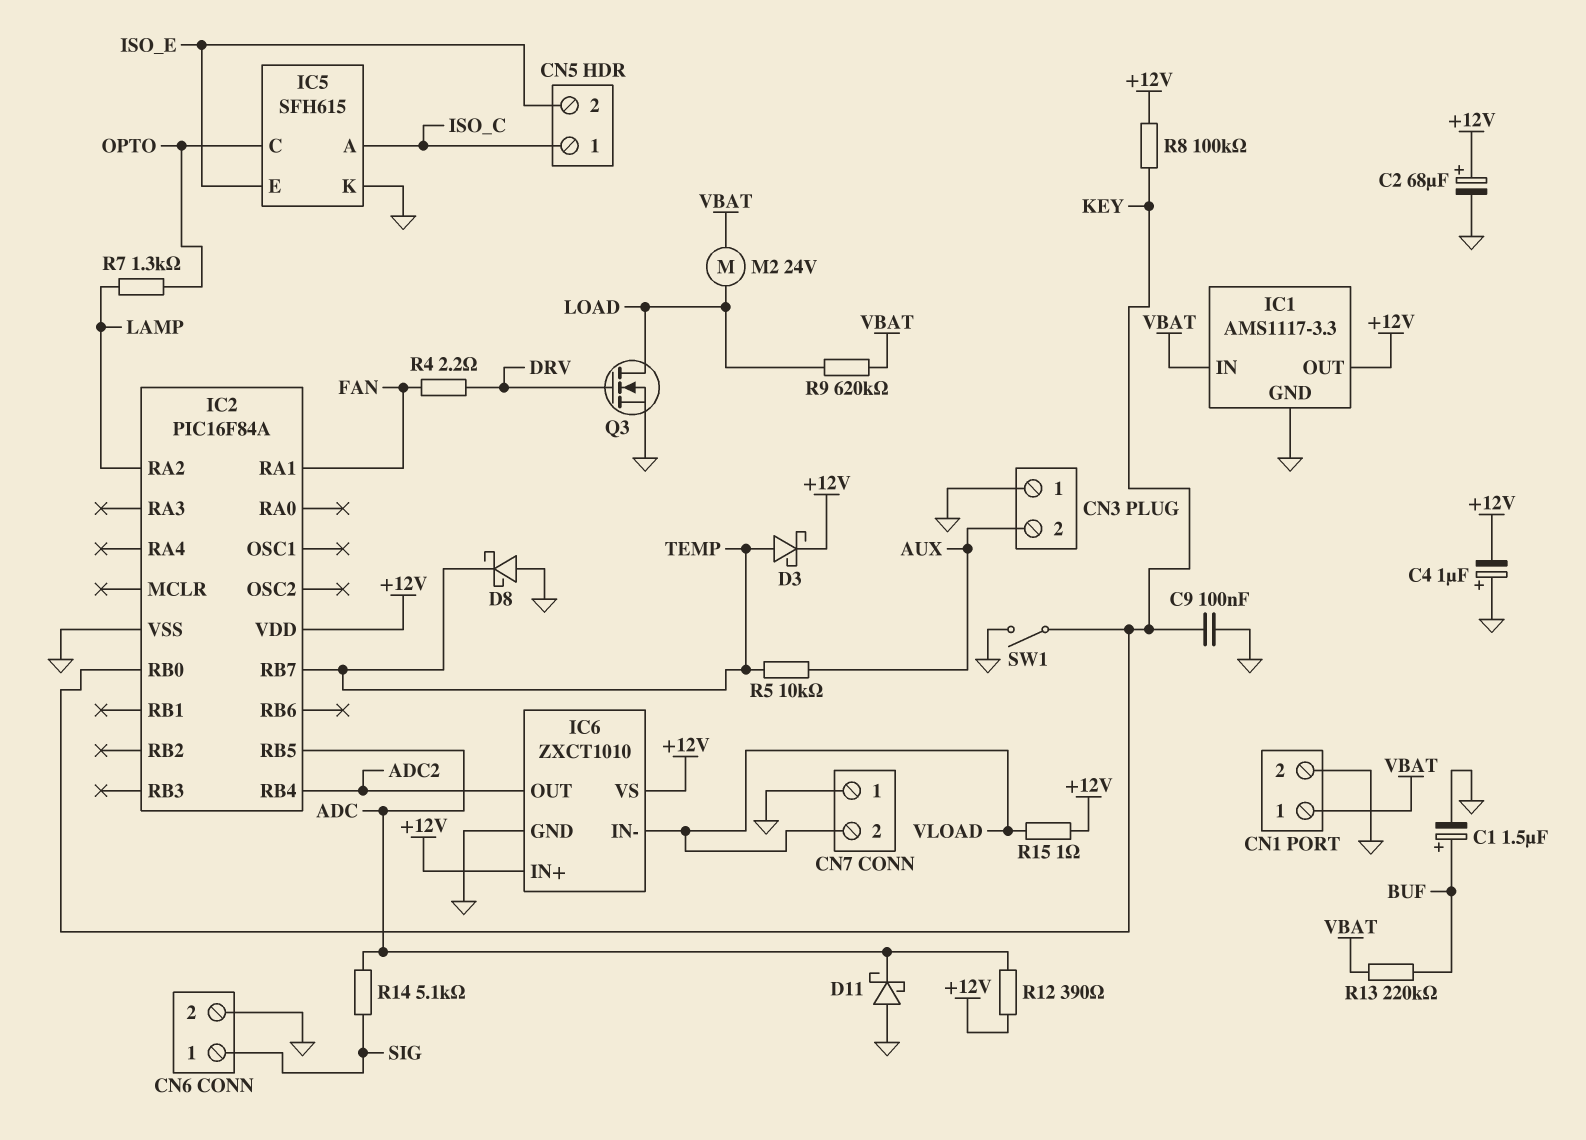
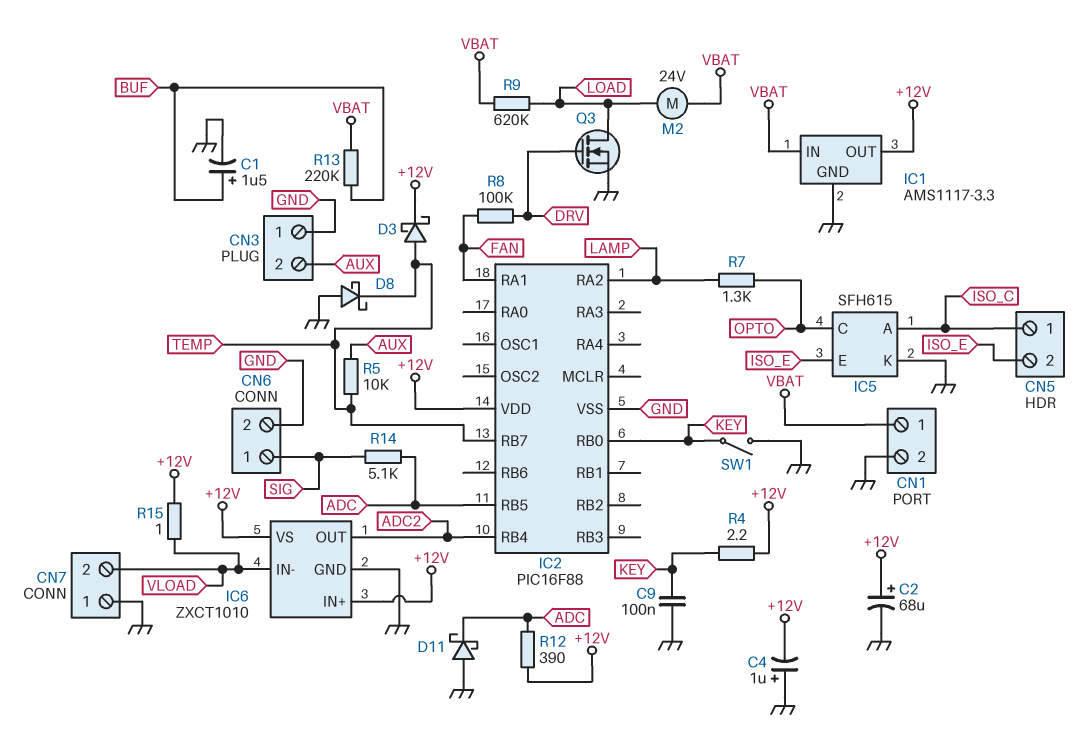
IC2: PIC16F84A -> PIC16F88
R4: 2.2 (DRV, FAN) -> 2.2 (+12V, KEY)
R8: 100k (+12V, KEY) -> 100k (DRV, FAN)

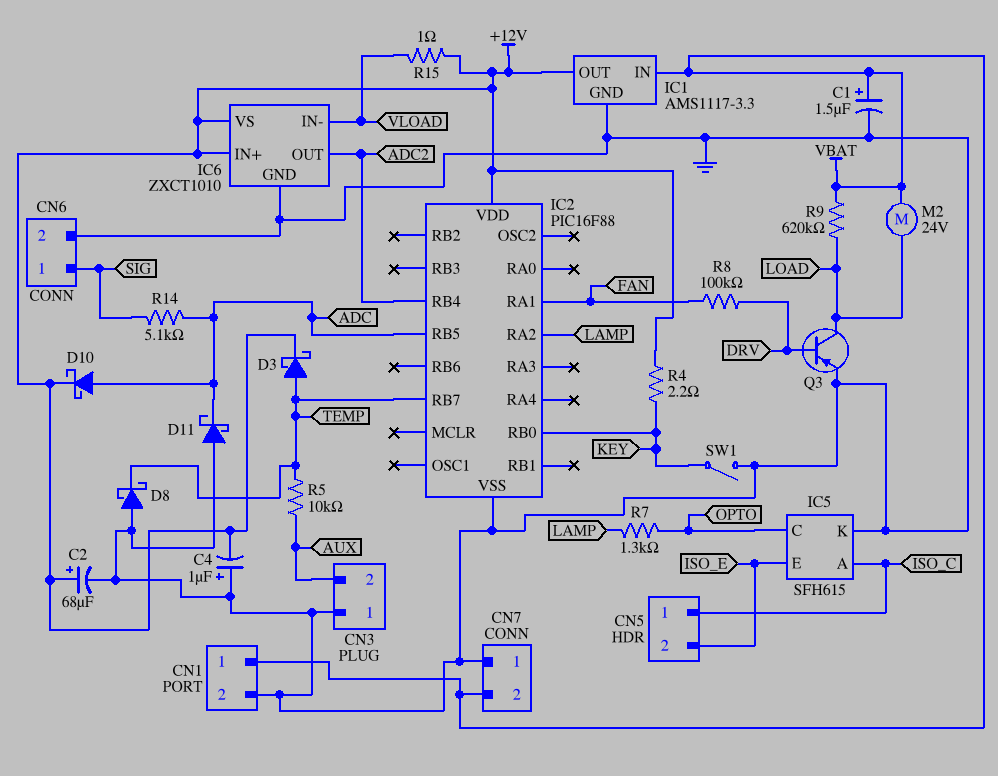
C1: 1.5uF (plus BUF, minus GND) -> 1.5uF (plus VBAT, minus GND)
C9: 100nF (GND, KEY) -> none
CN7 pin 2: VLOAD -> VBAT
D10: none -> schottky (A ADC, K +12V)
Q3: NMOS (G DRV, D LOAD, S GND) -> PNP (B DRV, C LOAD, E GND)
R12: 390 (+12V, ADC) -> none
R13: 220k (BUF, VBAT) -> none

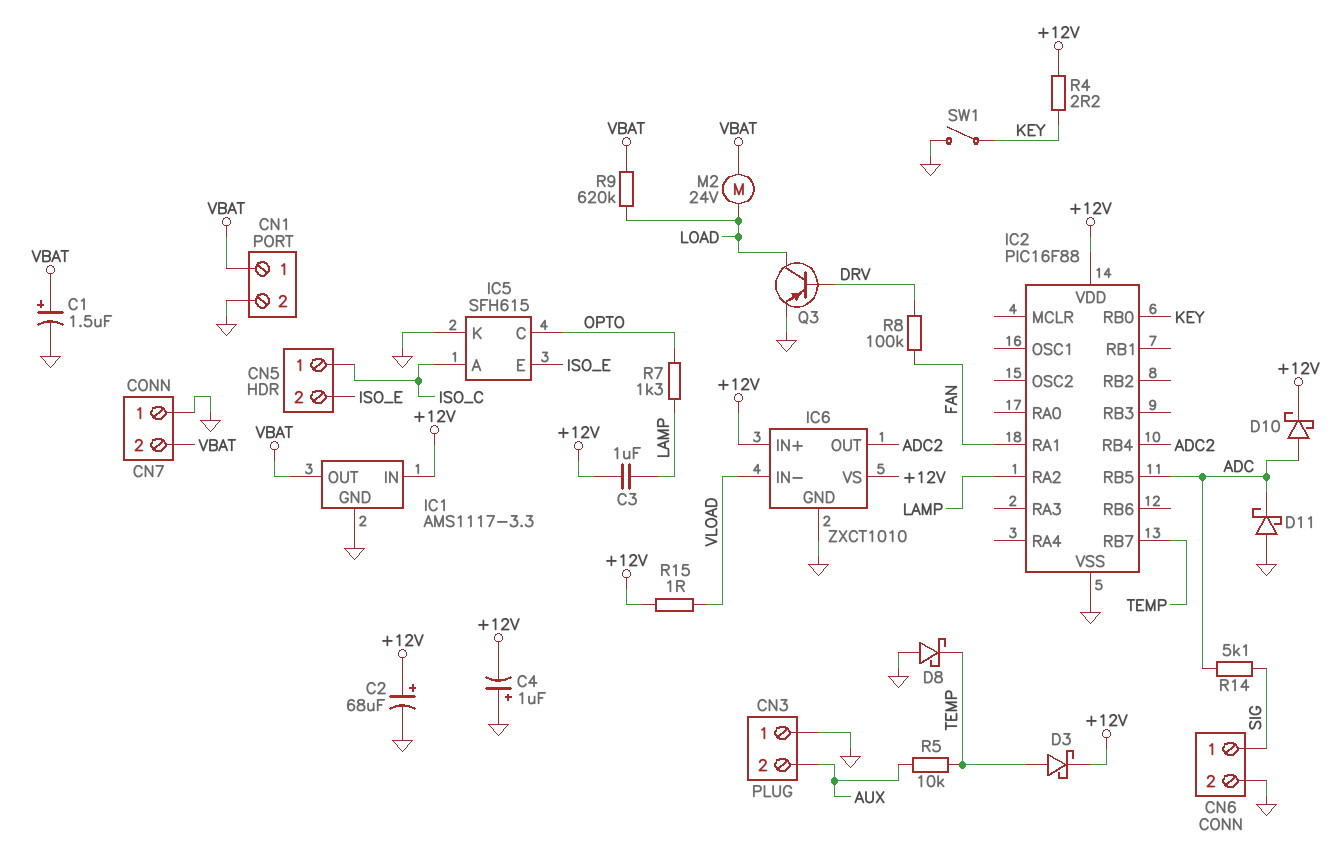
C3: none -> 1uF (+12V, LAMP)
IC1 pin IN: VBAT -> +12V
IC1 pin OUT: +12V -> VBAT

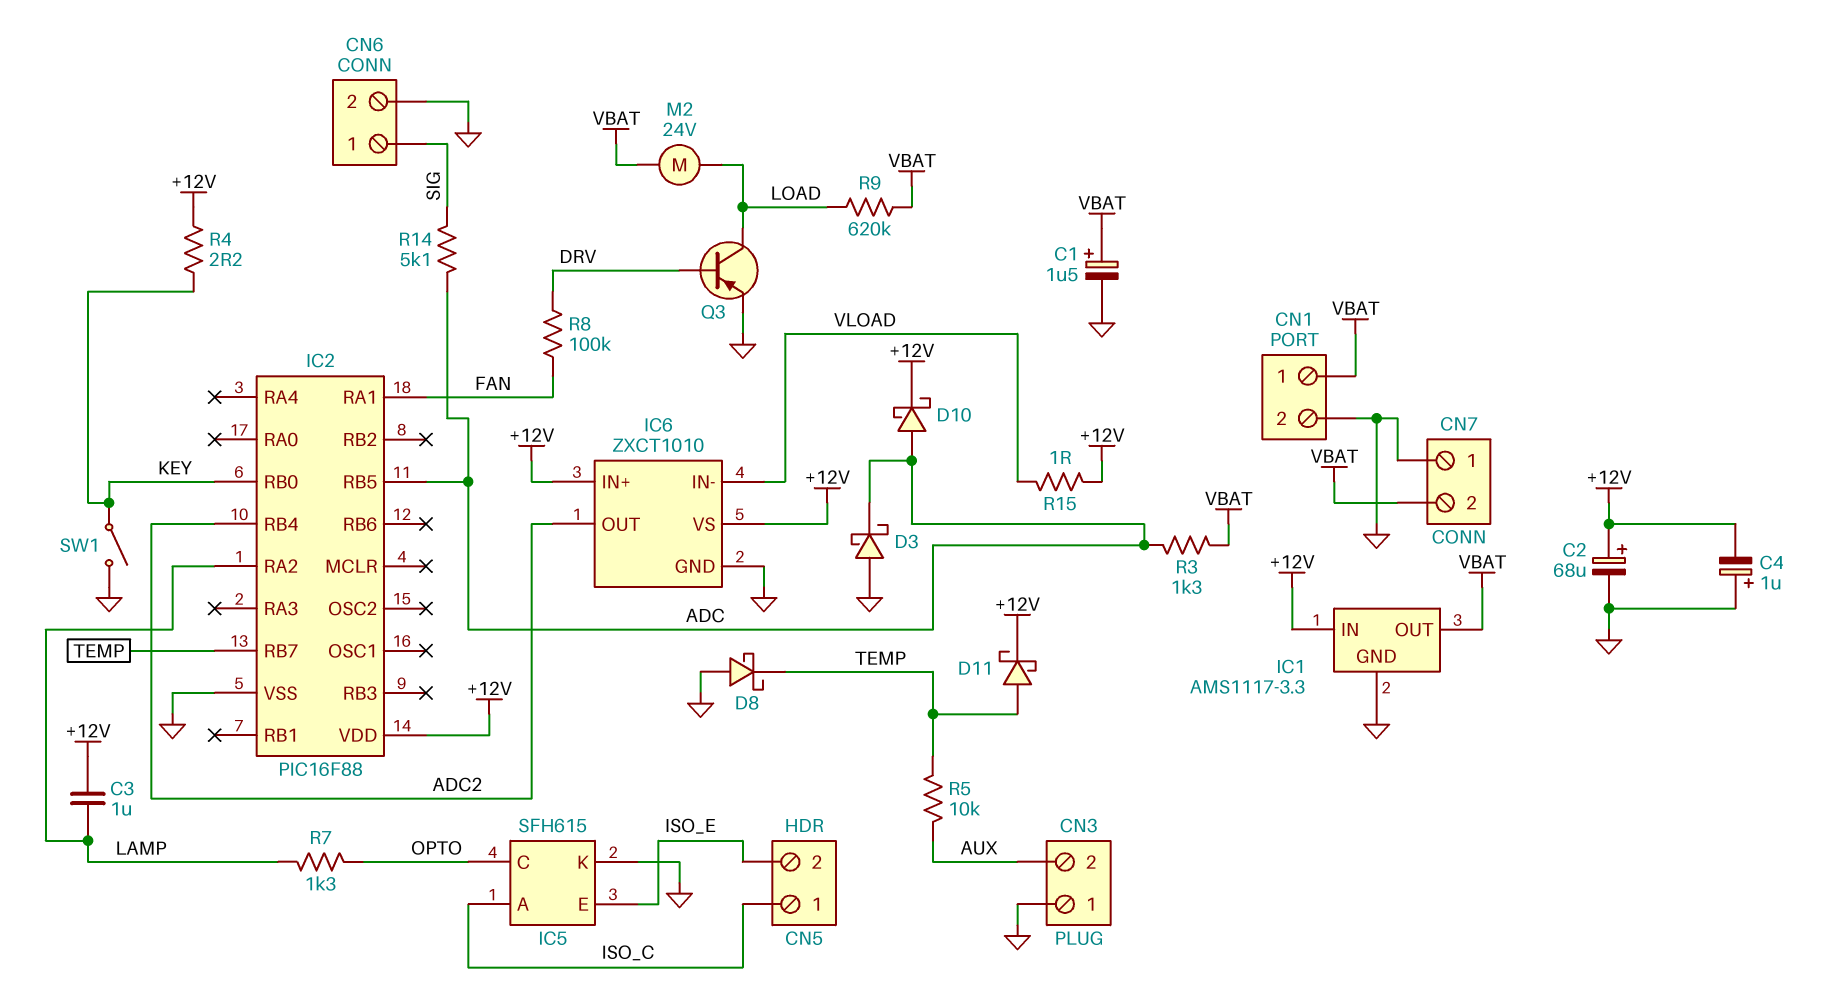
D3: schottky (A TEMP, K +12V) -> schottky (A GND, K ADC)
D11: schottky (A GND, K ADC) -> schottky (A TEMP, K +12V)
R3: none -> 1.3k (ADC, VBAT)

